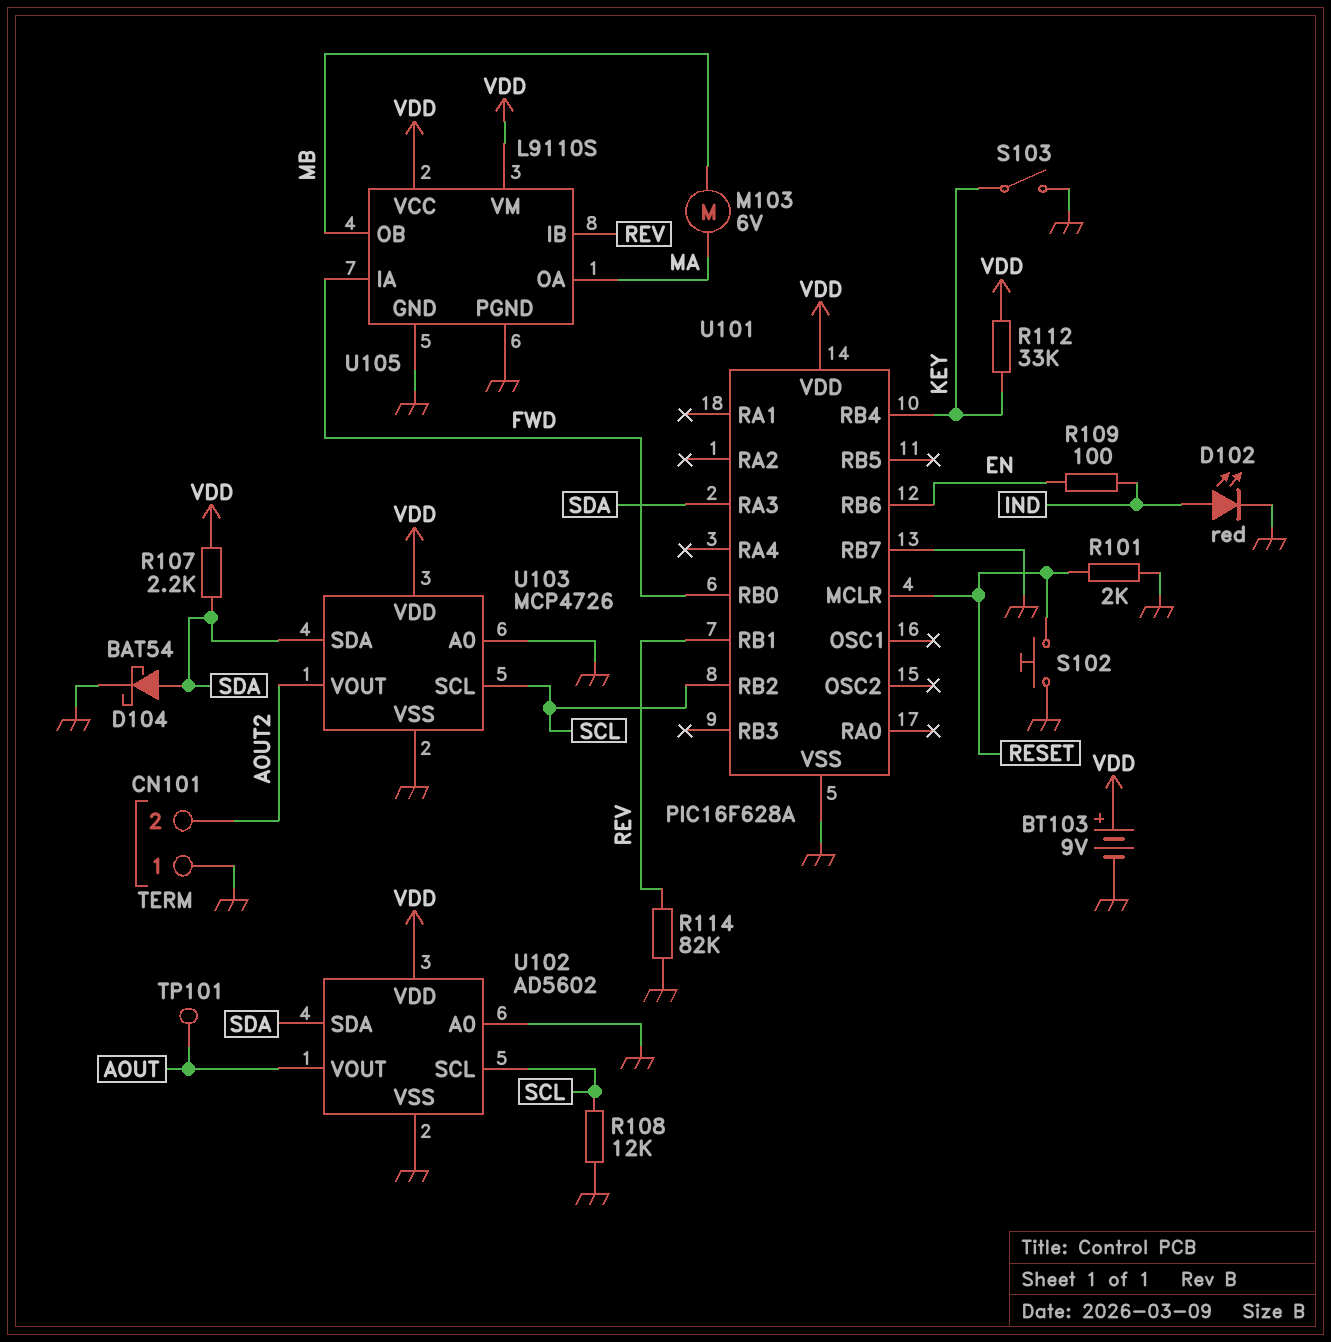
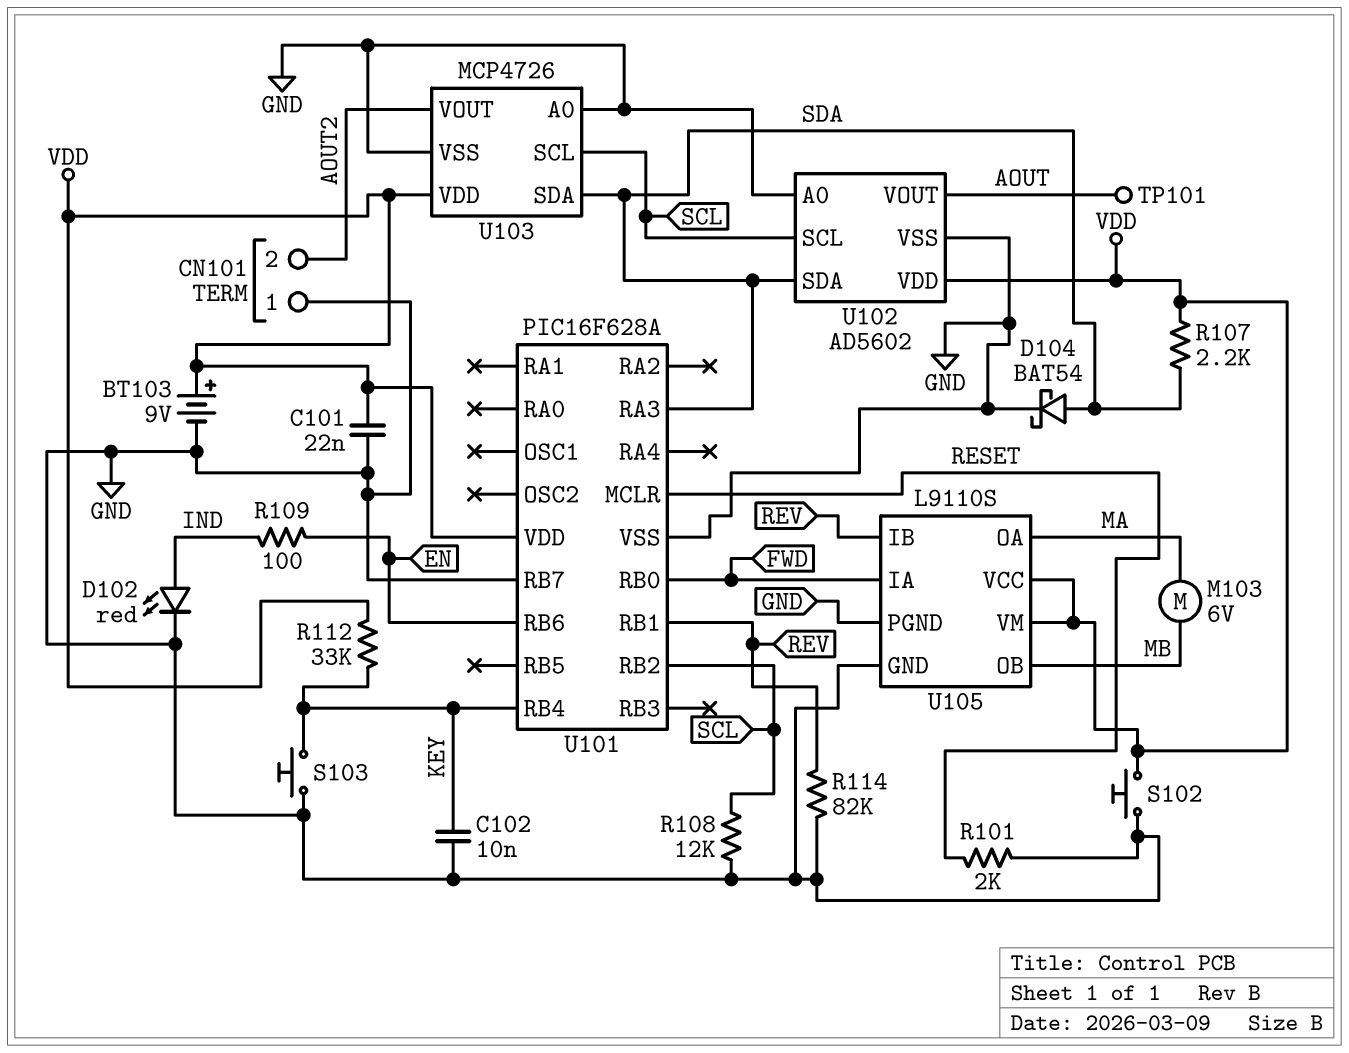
C101: none -> 22nF (GND, VDD)
C102: none -> 10nF (GND, KEY)
S102: button (GND, RESET) -> button (GND, VDD)
S103: switch (GND, KEY) -> button (GND, KEY)

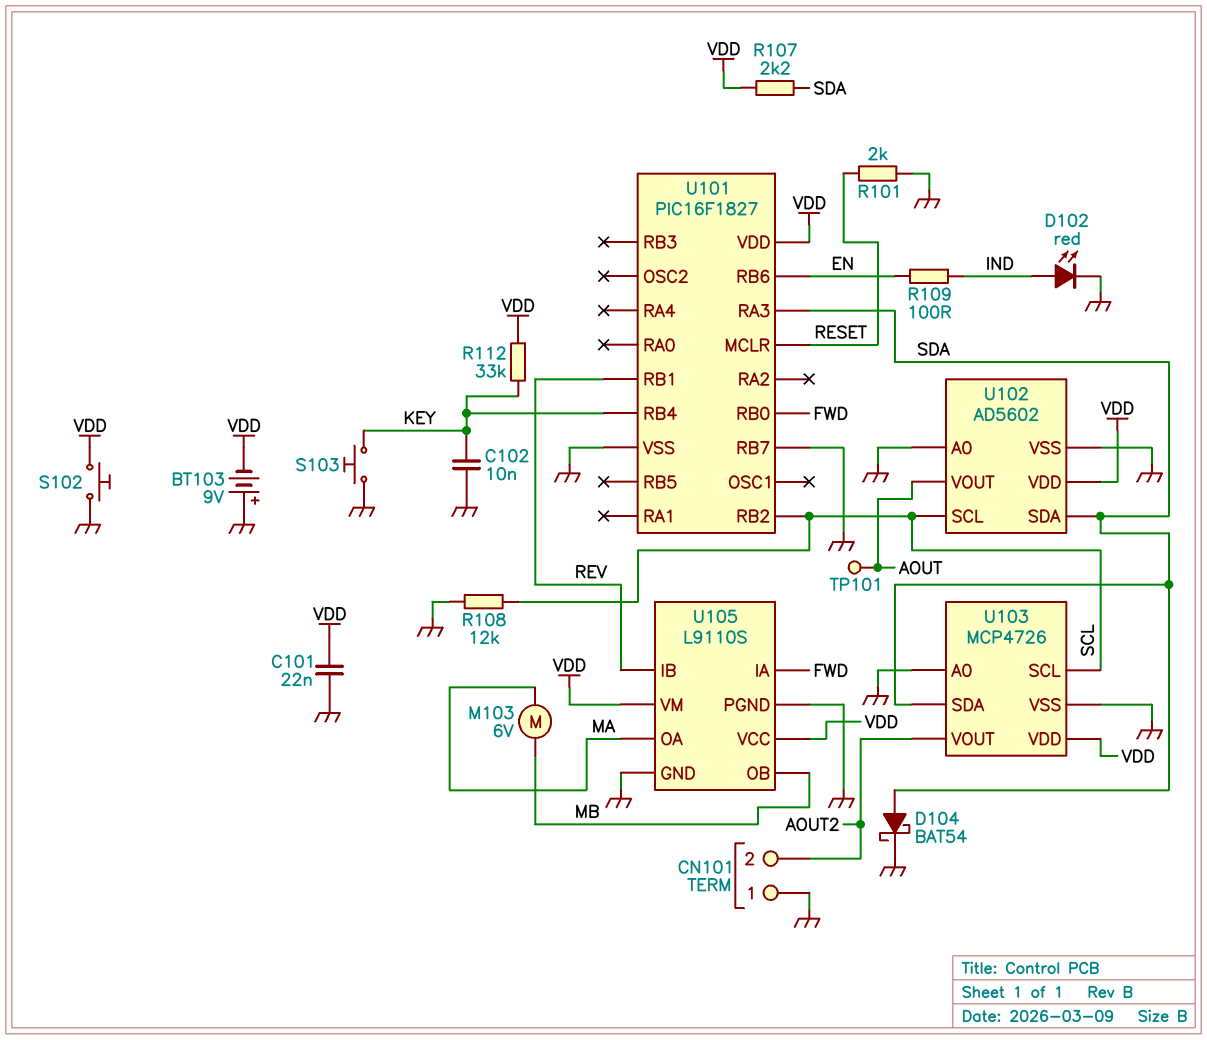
BT103: 9V (plus VDD, minus GND) -> 9V (plus GND, minus VDD)
R114: 82k (GND, REV) -> none
U101: PIC16F628A -> PIC16F1827

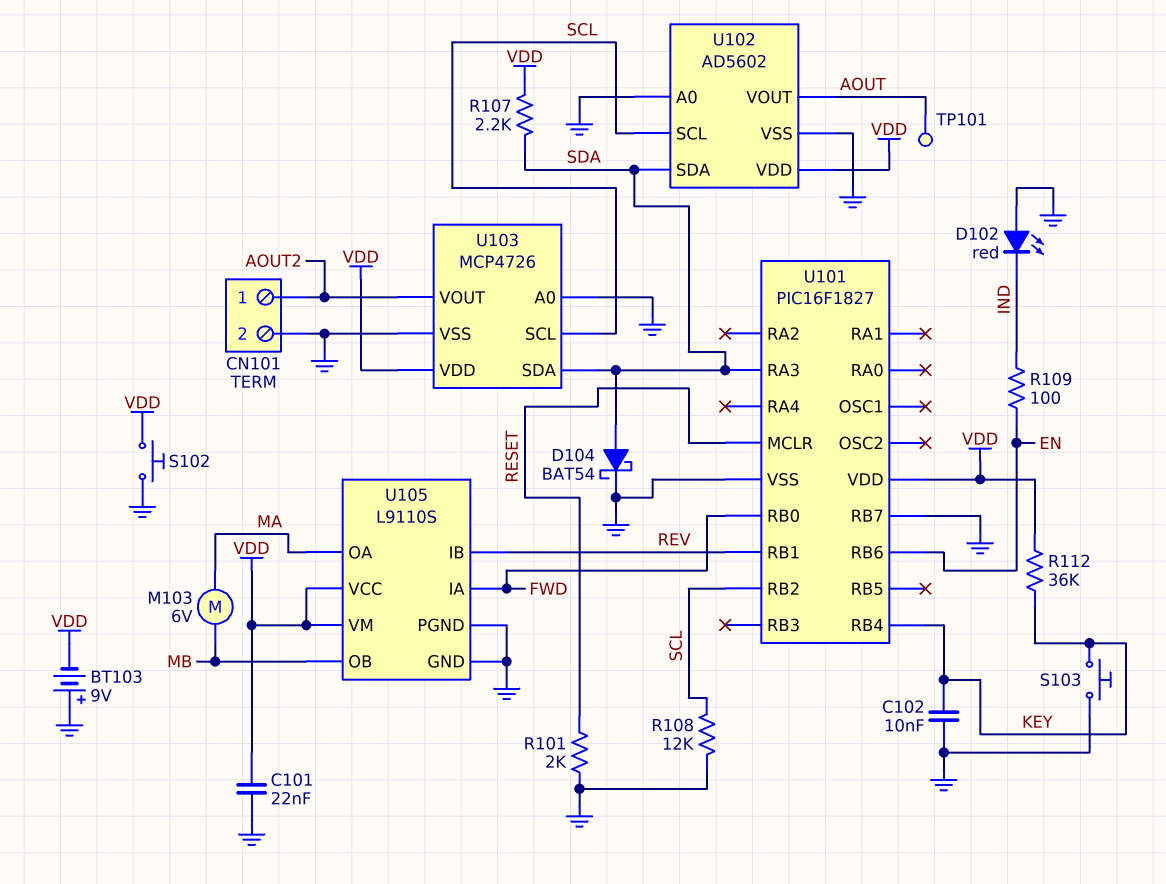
CN101 pin 1: GND -> AOUT2
CN101 pin 2: AOUT2 -> GND
D102: LED red (A IND, K GND) -> LED red (A GND, K IND)
R112: 33k (KEY, VDD) -> 36k (KEY, VDD)

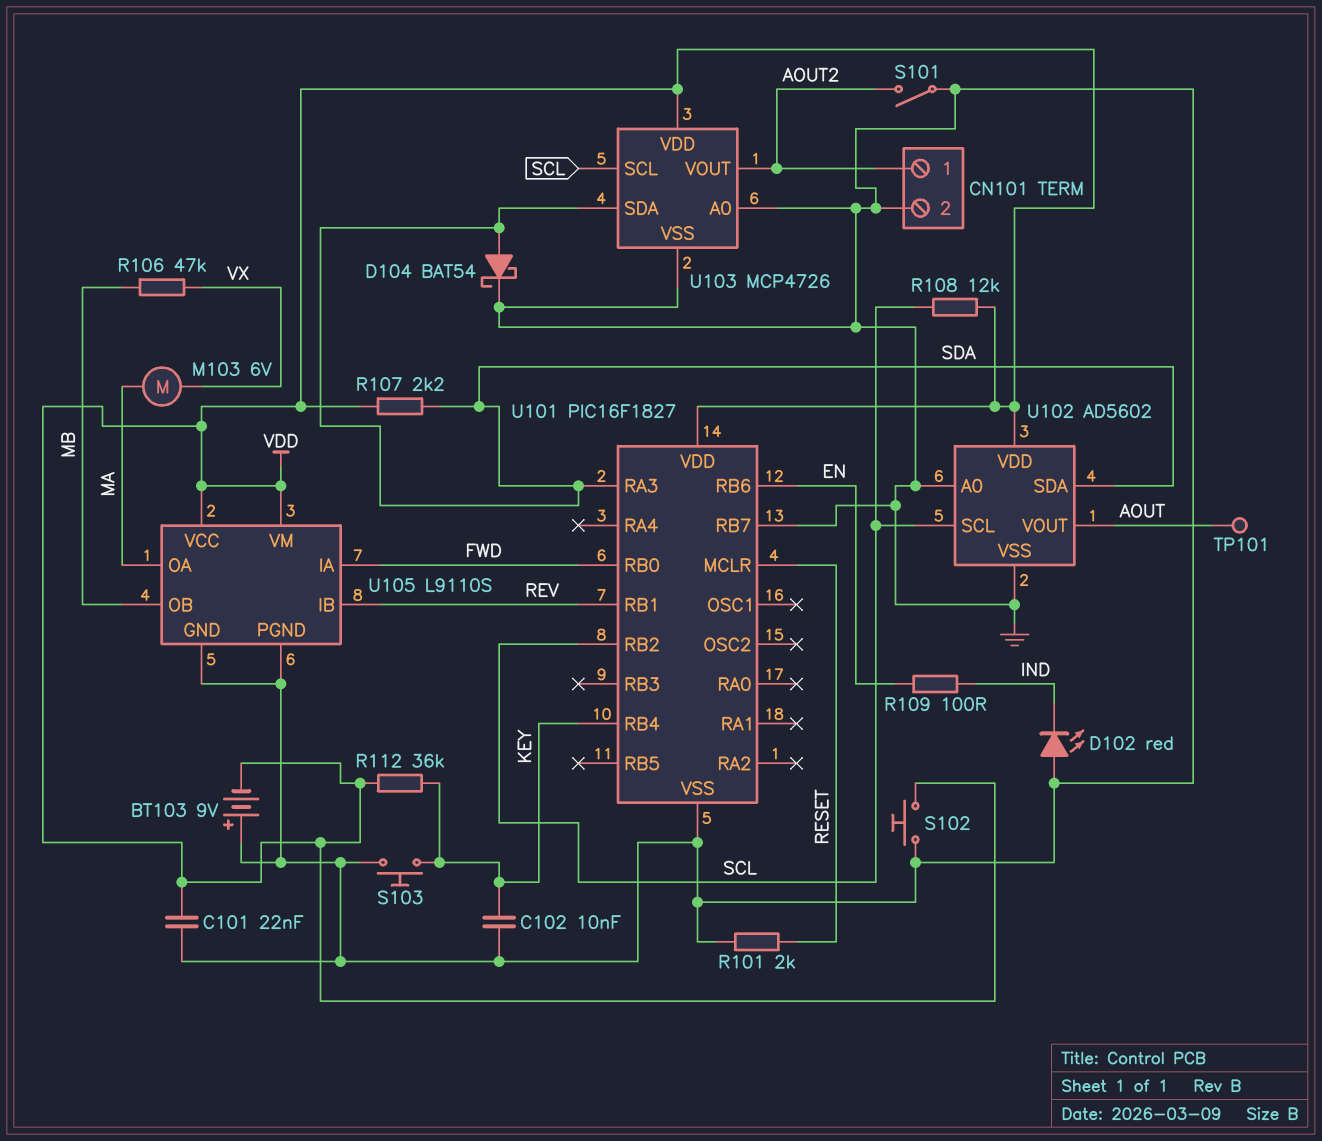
M103: motor 6V (MA, MB) -> motor 6V (MA, VX)
R106: none -> 47k (MB, VX)
R108: 12k (GND, SCL) -> 12k (SCL, VDD)
S101: none -> switch (AOUT2, GND)

